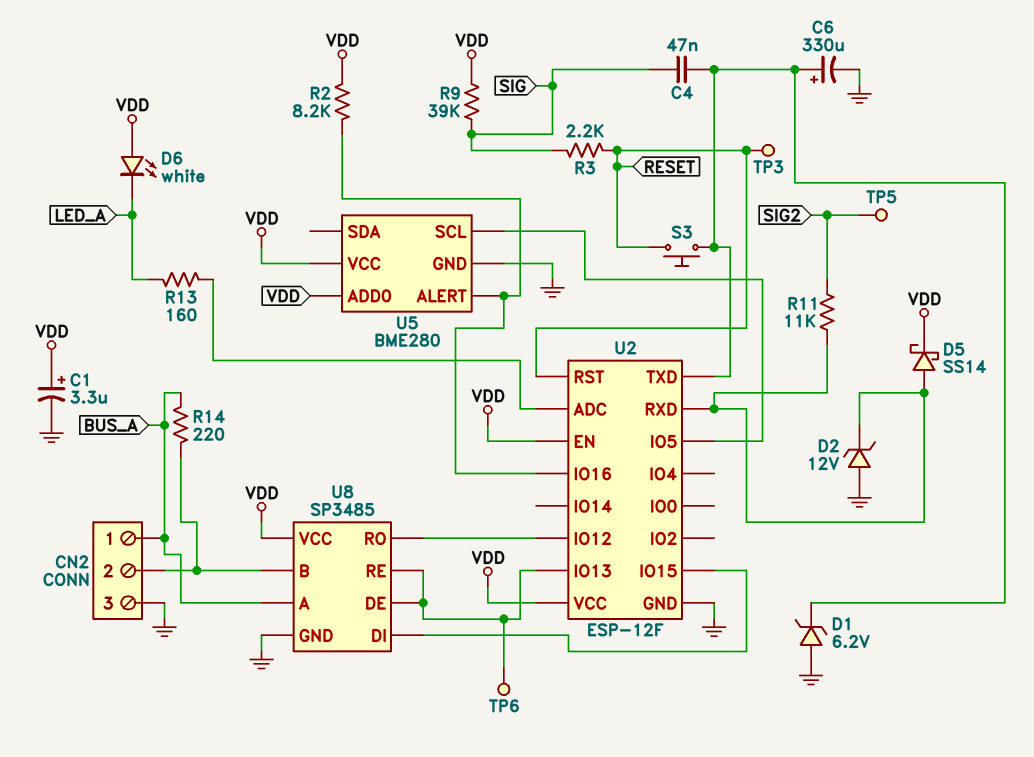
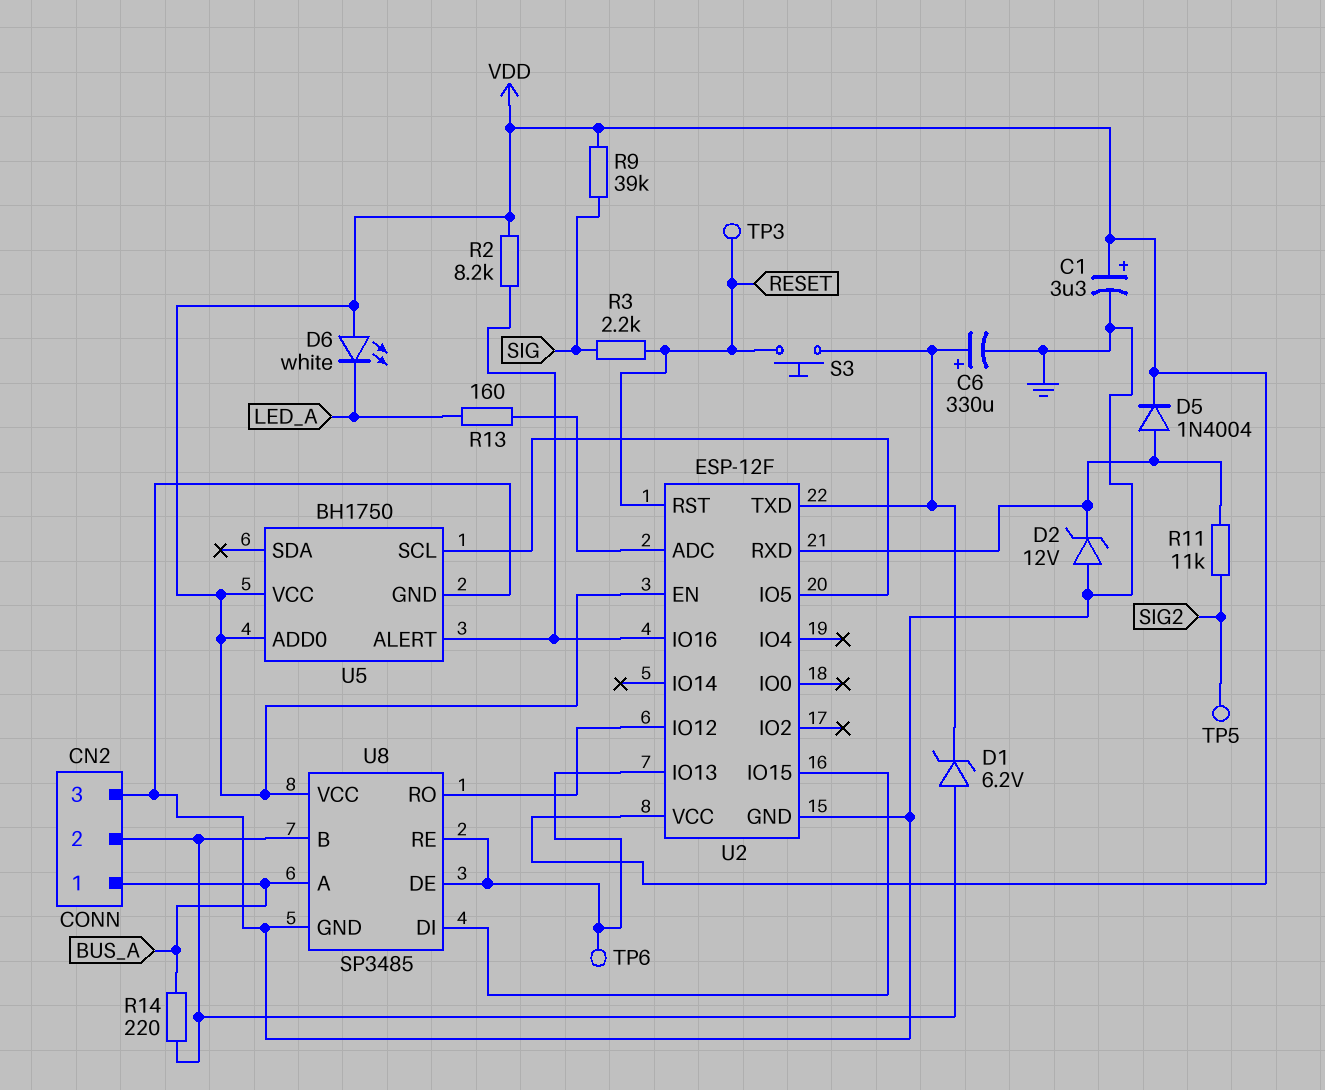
C4: 47nF (SIG, U2/TXD) -> none
D1: zener 6.2V (A GND, K U2/TXD) -> zener 6.2V (A CN2/2, K U2/TXD)
D5: schottky SS14 (A U2/RXD, K VDD) -> diode 1N4004 (A U2/RXD, K VDD)
U5: BME280 -> BH1750

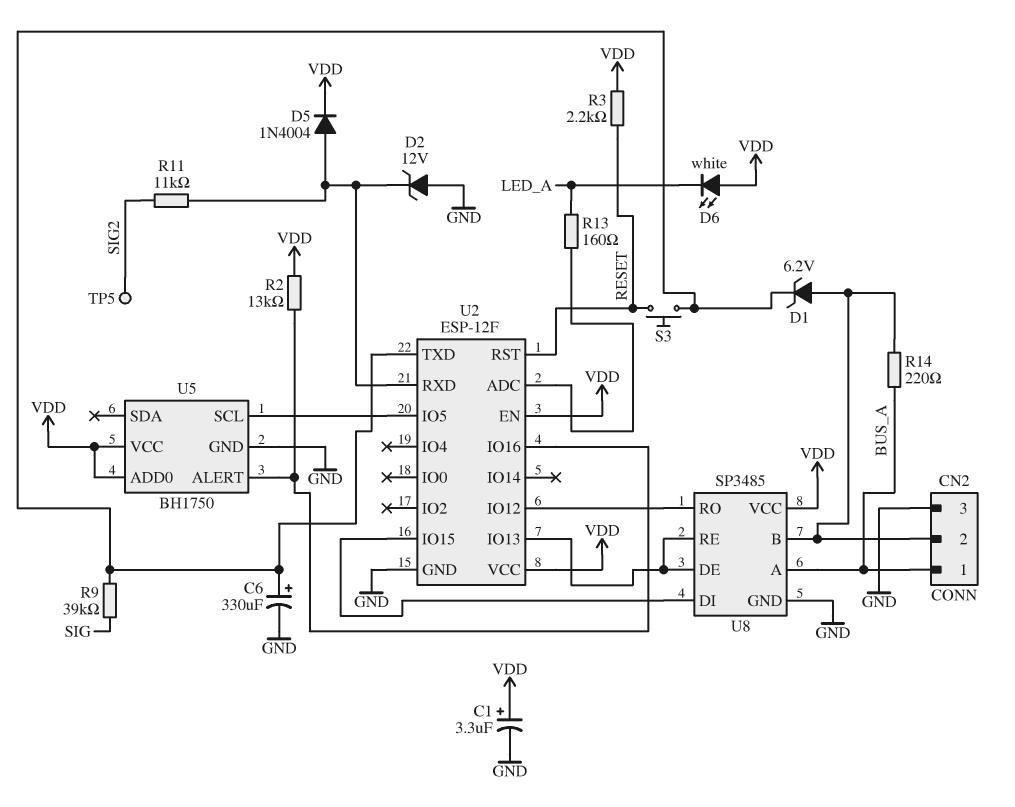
R2: 8.2k (U2/IO16, VDD) -> 13k (U2/IO16, VDD)
R3: 2.2k (RESET, SIG) -> 2.2k (RESET, VDD)
R9: 39k (SIG, VDD) -> 39k (SIG, U2/TXD)
TP3: test point (RESET) -> none
TP6: test point (U2/IO13) -> none

